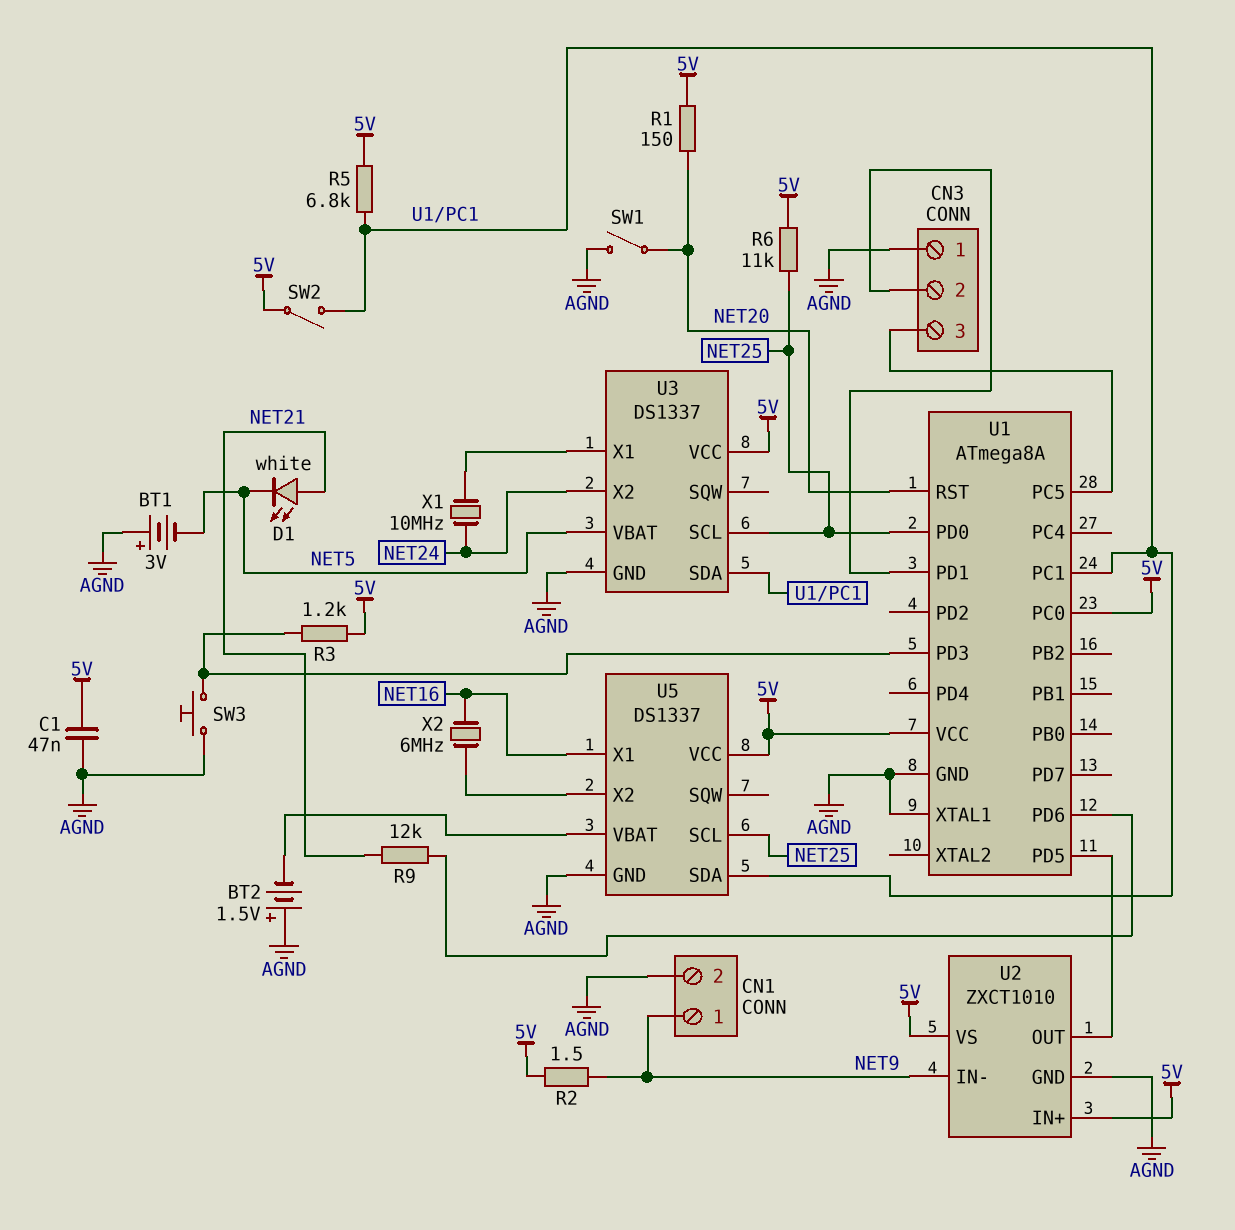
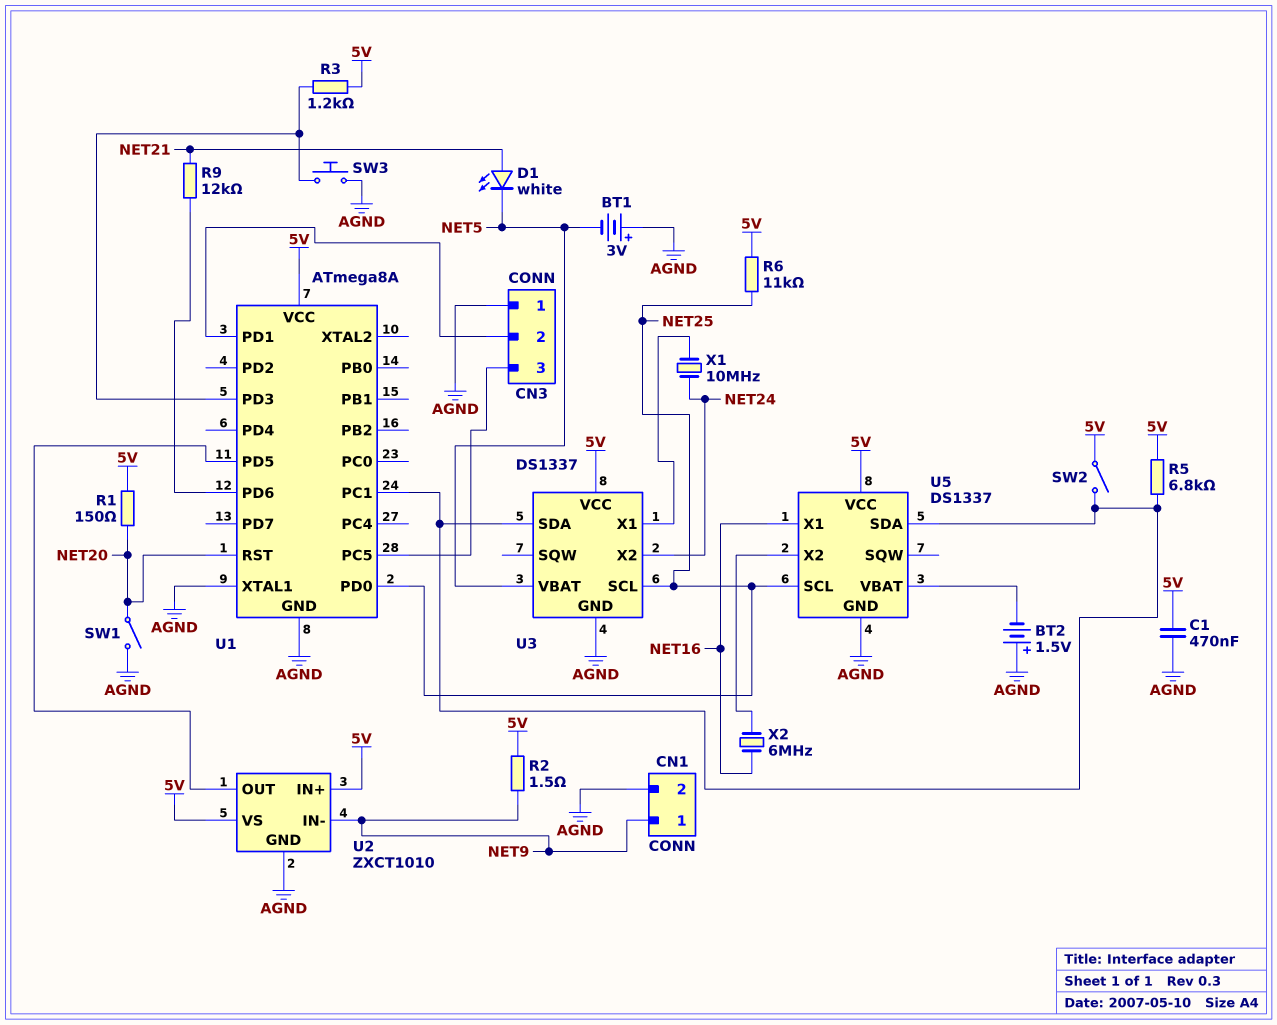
C1: 47nF (5V, AGND) -> 470nF (5V, AGND)
U1 pin PC0: 5V -> none

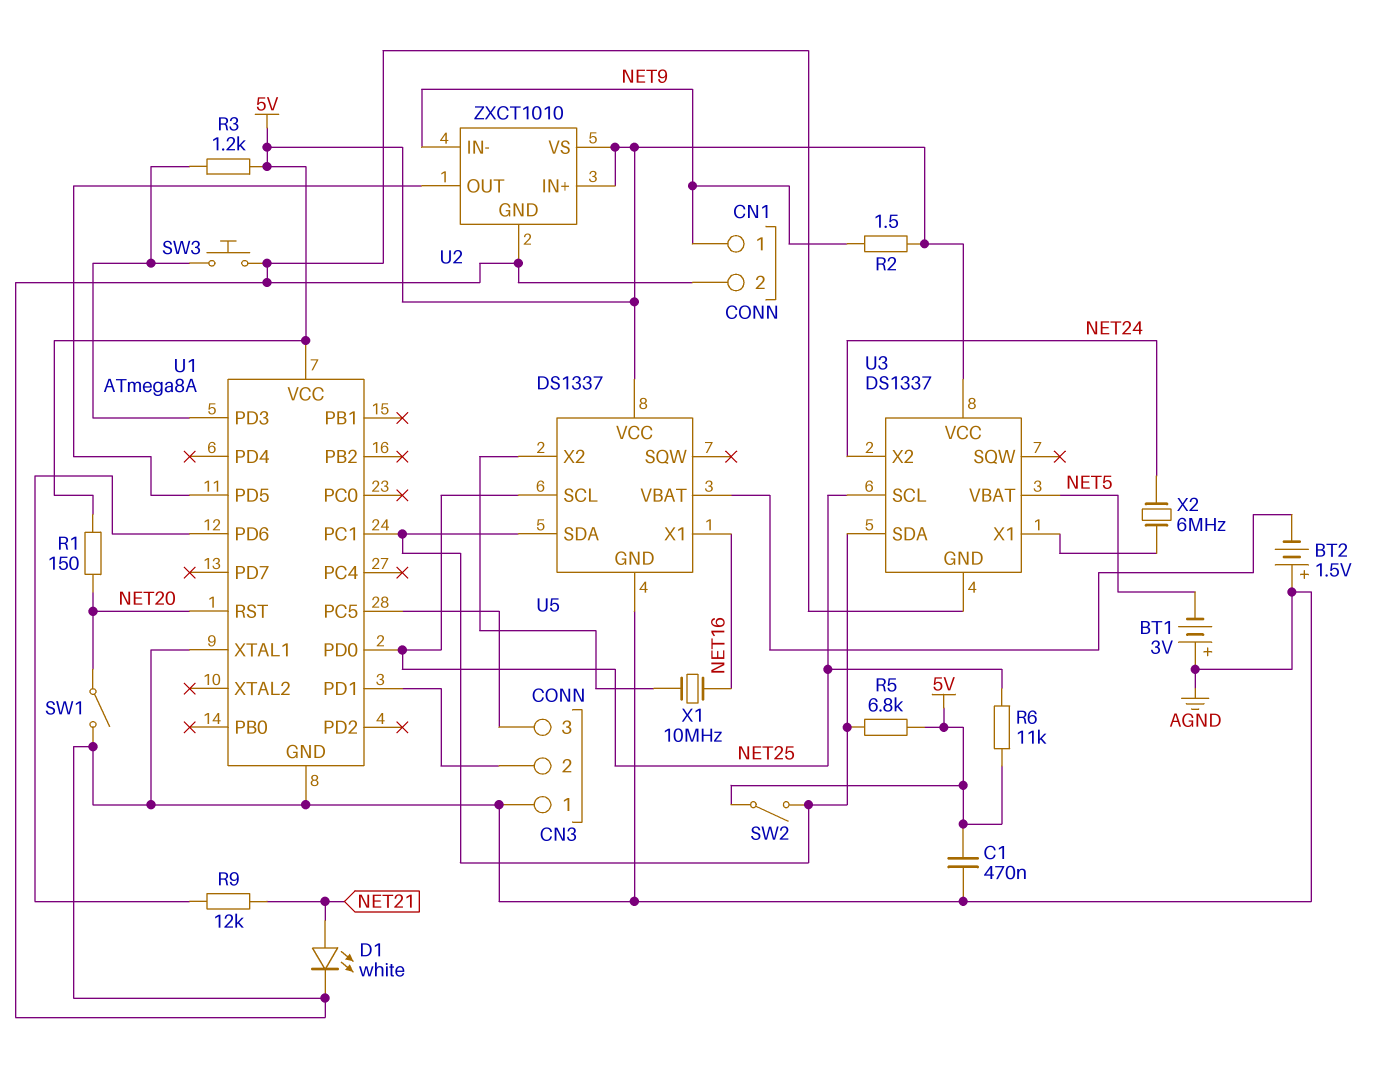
D1: LED white (A NET21, K NET5) -> LED white (A NET21, K AGND)
X1: 10MHz (NET24, U3/X1) -> 10MHz (NET16, U5/X2)
X2: 6MHz (NET16, U5/X2) -> 6MHz (NET24, U3/X1)

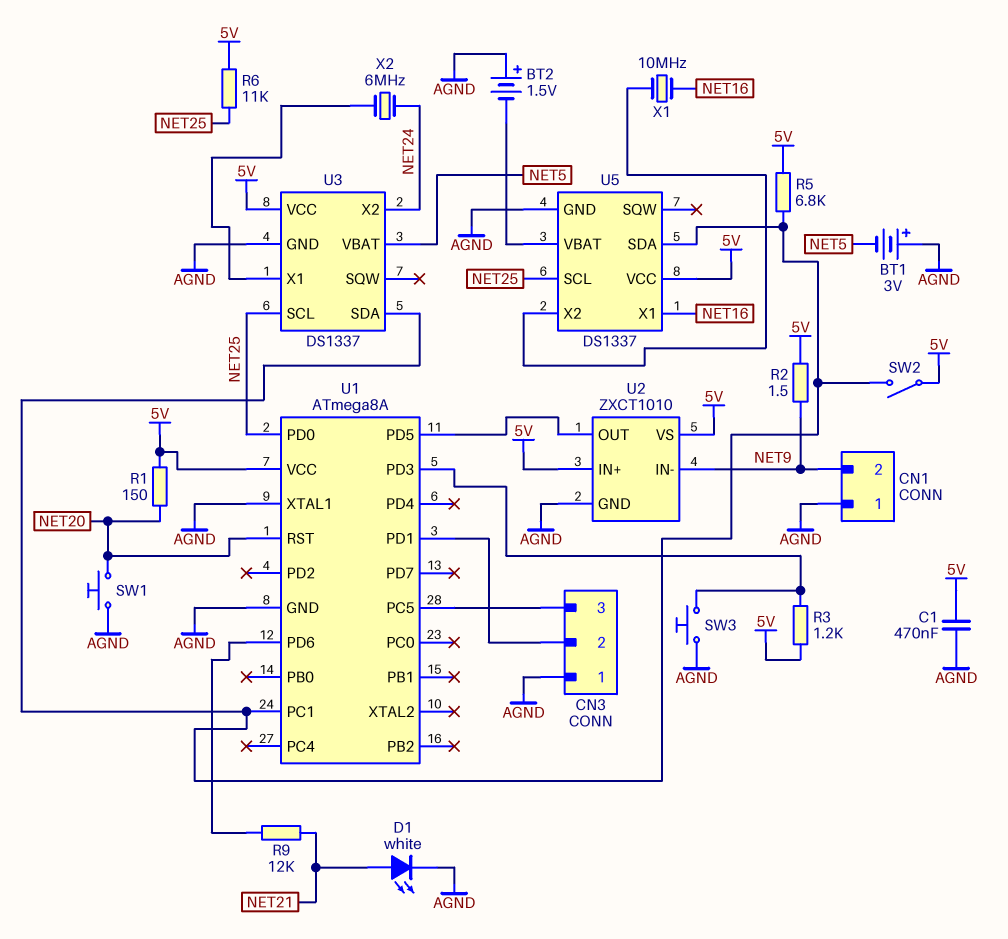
CN1 pin 1: NET9 -> AGND
CN1 pin 2: AGND -> NET9
SW1: switch (AGND, NET20) -> button (AGND, NET20)

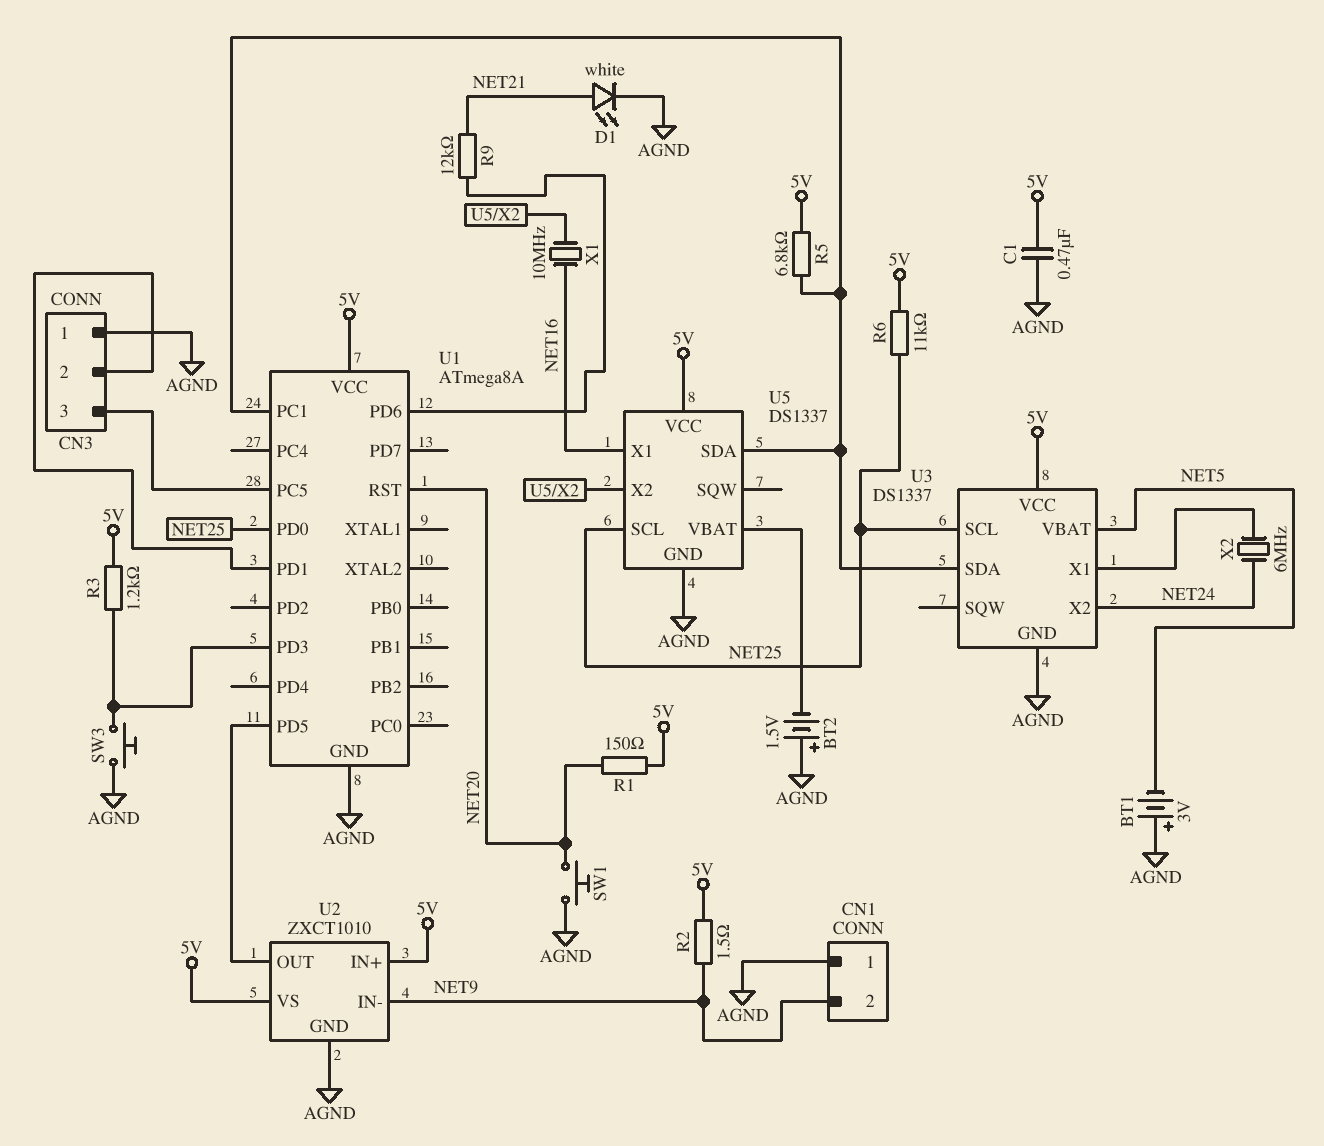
SW2: switch (5V, U1/PC1) -> none
U1 pin XTAL1: AGND -> none

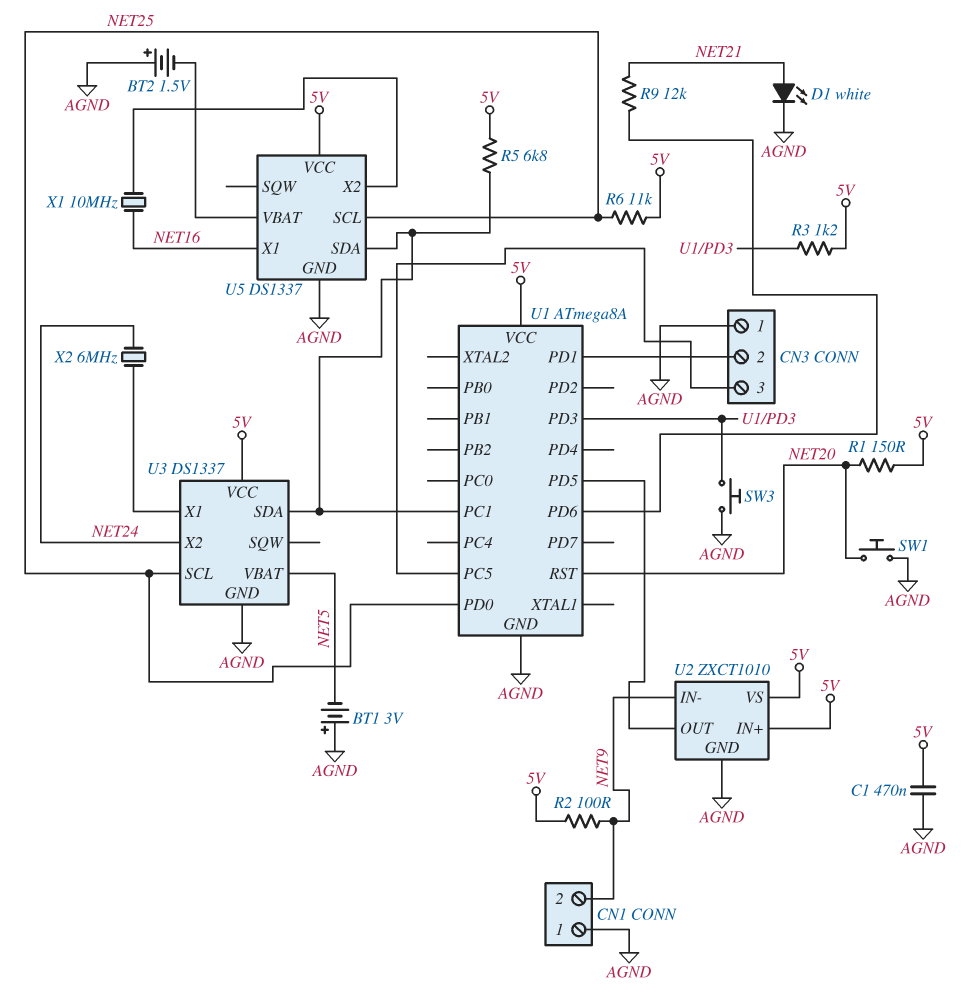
R2: 1.5 (5V, NET9) -> 100 (5V, NET9)

